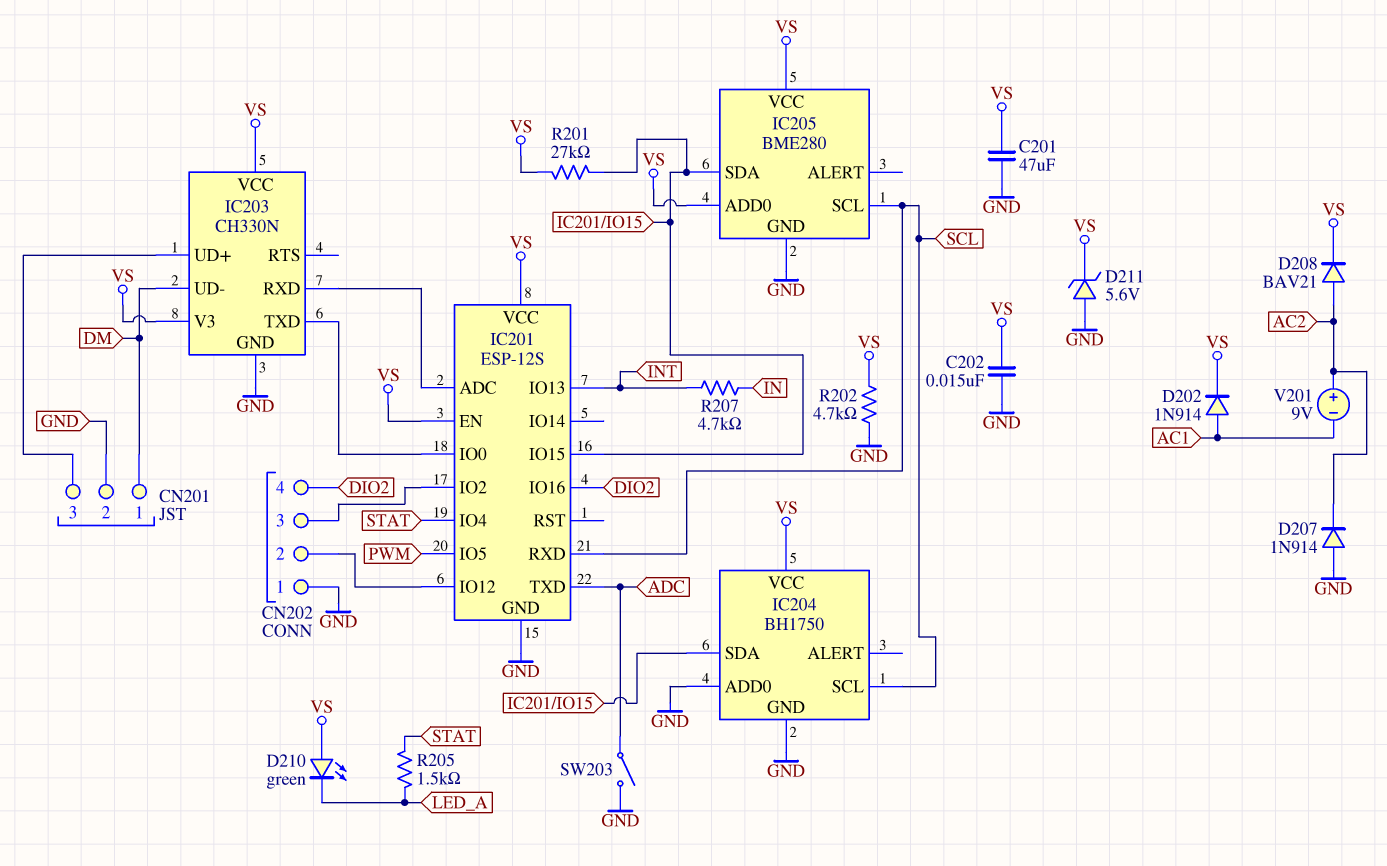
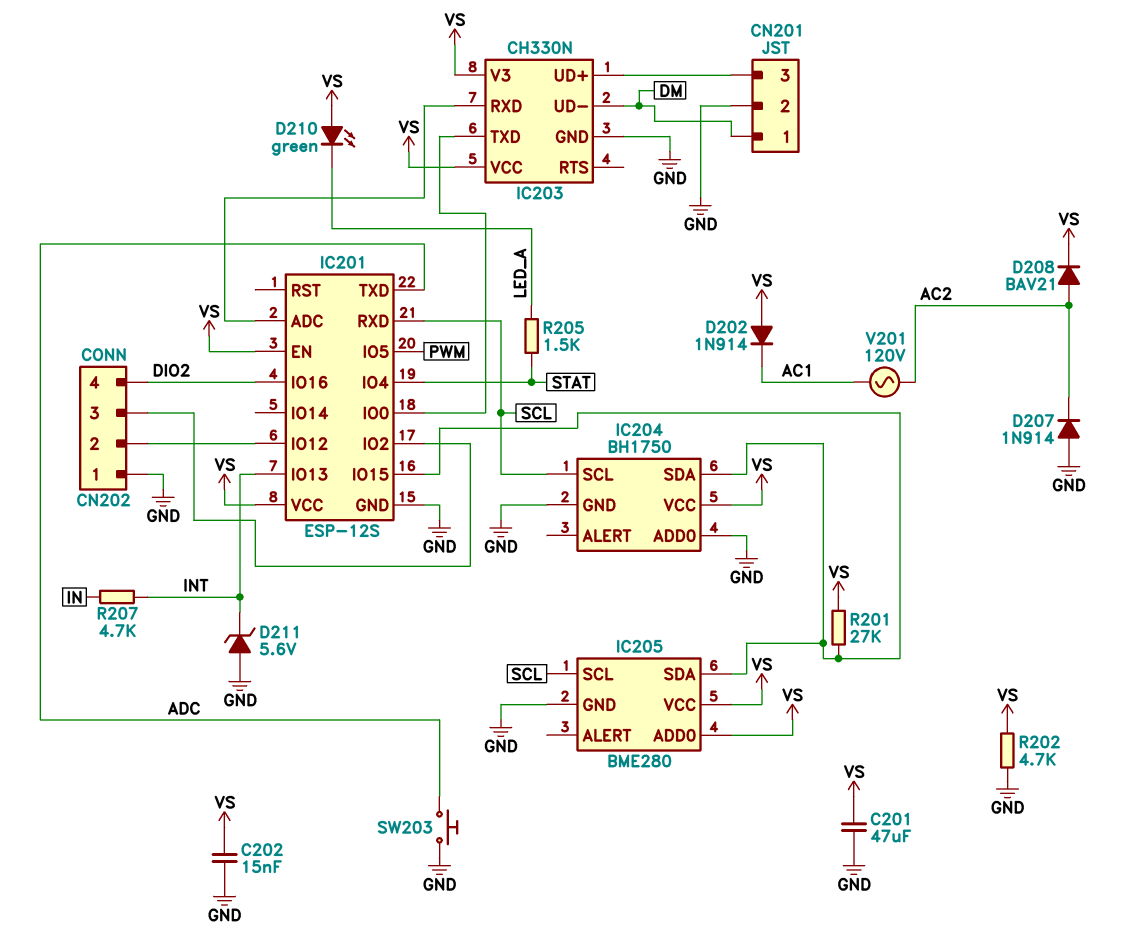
D202: diode 1N914 (A AC1, K VS) -> diode 1N914 (A VS, K AC1)
D211: zener 5.6V (A GND, K VS) -> zener 5.6V (A GND, K INT)
SW203: switch (ADC, GND) -> button (ADC, GND)
V201: 9V (plus AC2, minus AC1) -> AC 120V (AC1, AC2)

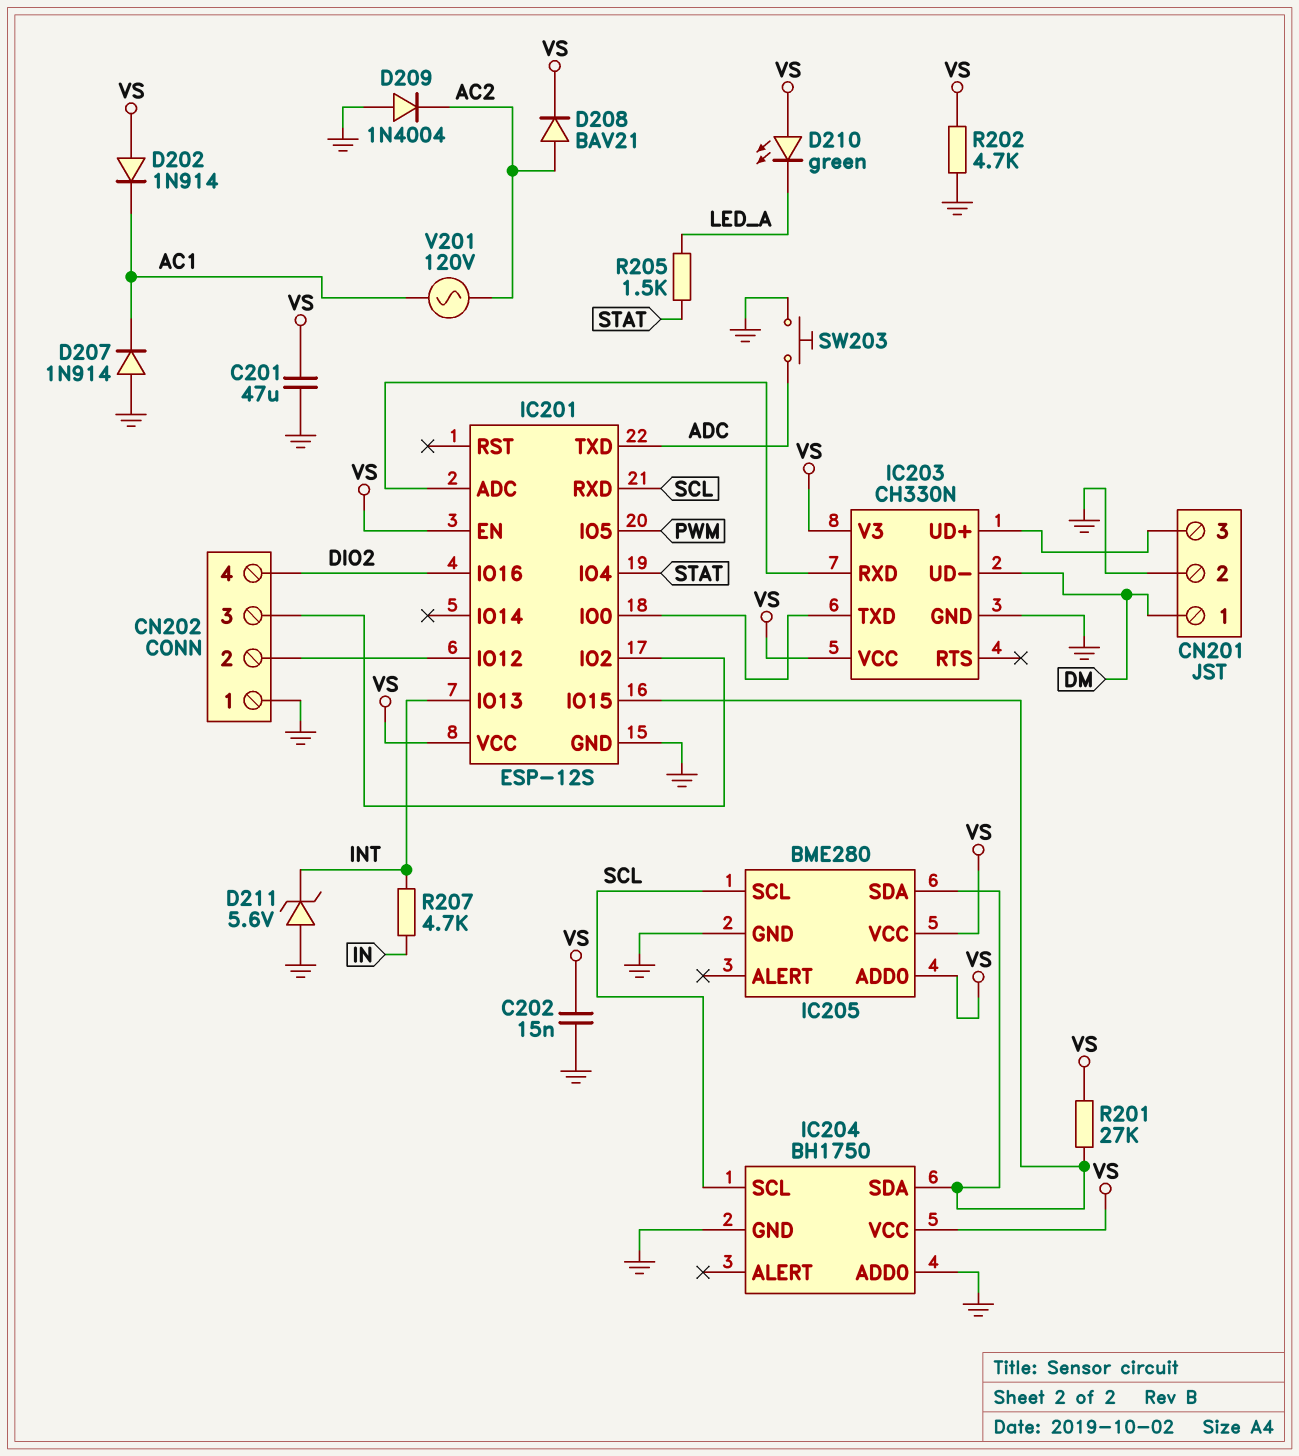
D207: diode 1N914 (A GND, K AC2) -> diode 1N914 (A GND, K AC1)
D209: none -> diode 1N4004 (A GND, K AC2)

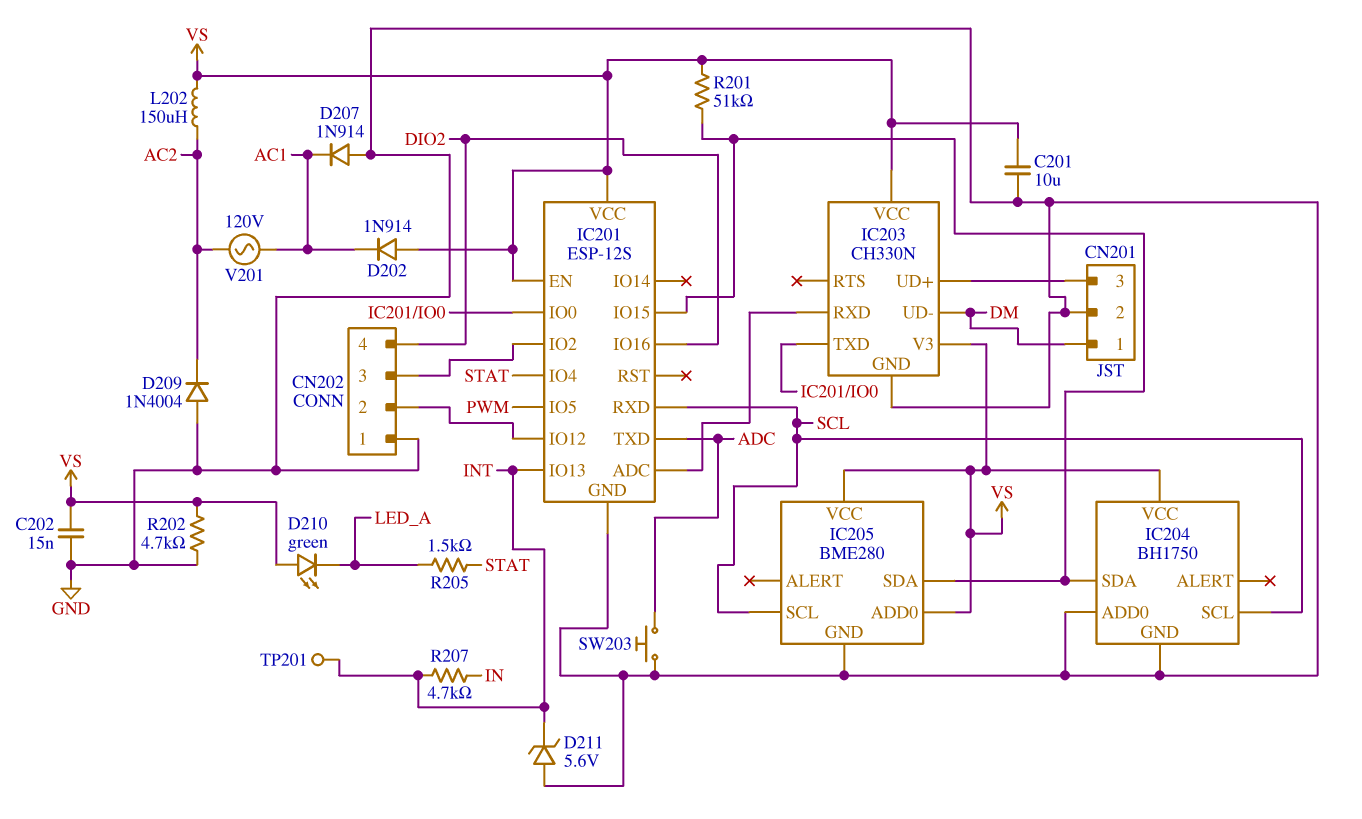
C201: 47uF (GND, VS) -> 10uF (GND, VS)
D208: diode BAV21 (A AC2, K VS) -> none
L202: none -> 150uH (AC2, VS)
R201: 27k (IC201/IO15, VS) -> 51k (IC201/IO15, VS)
TP201: none -> test point (INT)

